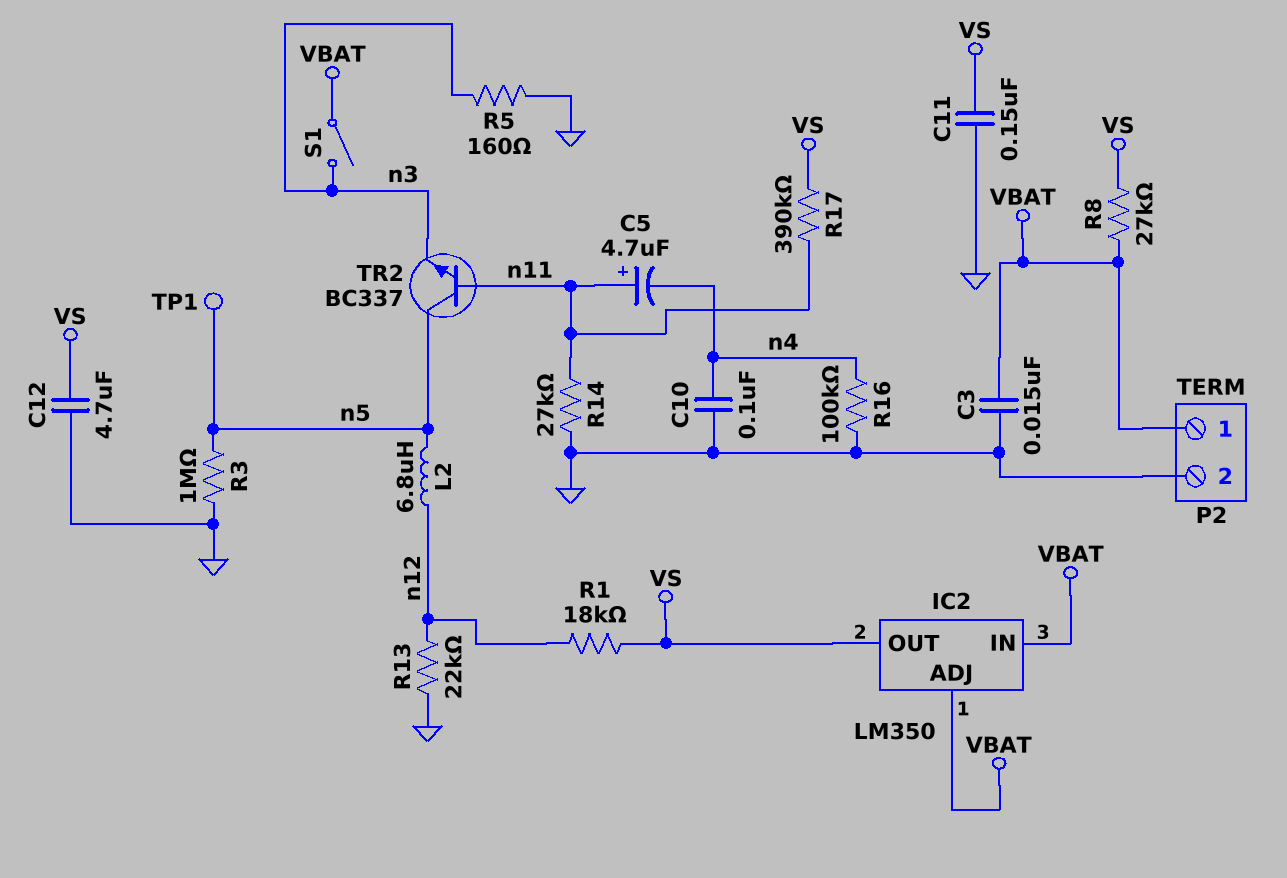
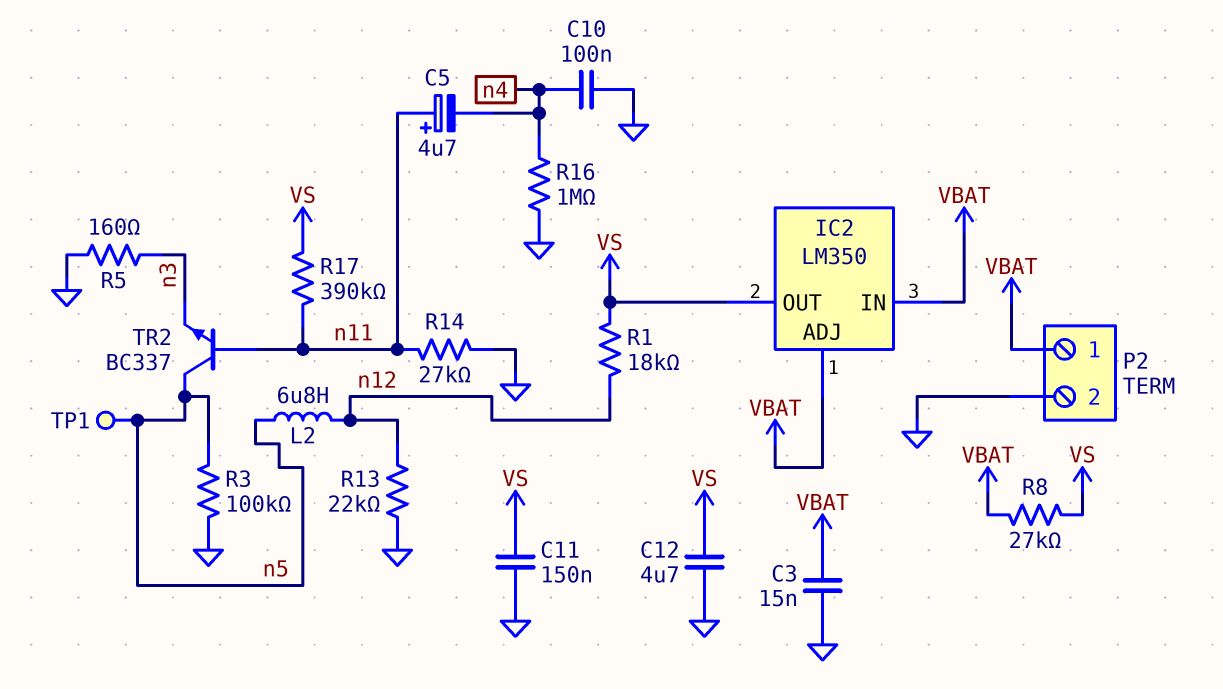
R3: 1M (GND, n5) -> 100k (GND, n5)
R16: 100k (GND, n4) -> 1M (GND, n4)
S1: switch (VBAT, n3) -> none

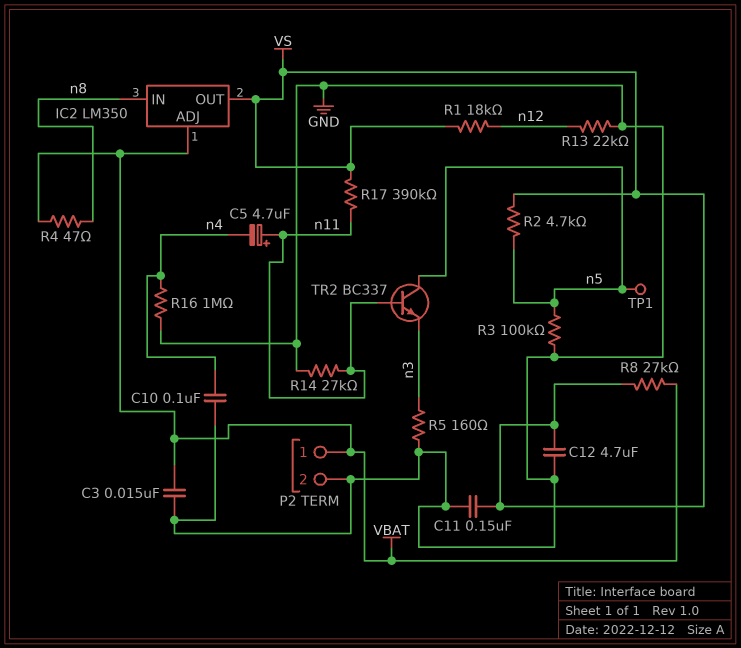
IC2 pin IN: VBAT -> n8
L2: 6.8uH (n5, n12) -> none
R2: none -> 4.7k (VS, n5)
R4: none -> 47 (VBAT, n8)

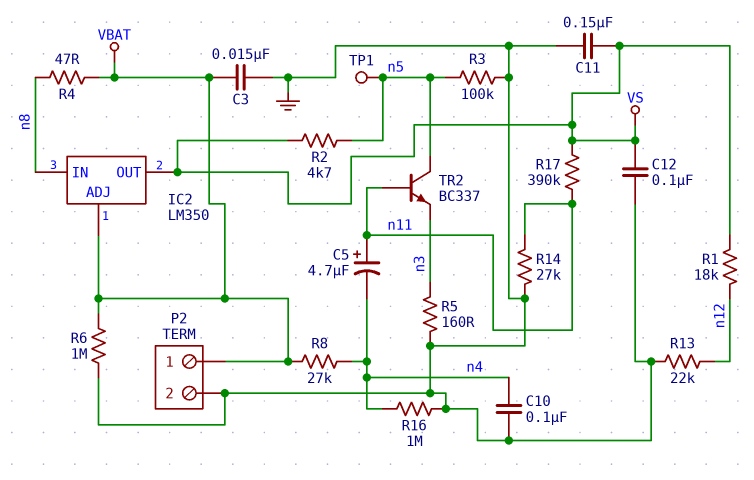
C12: 4.7uF (GND, VS) -> 100nF (GND, VS)
R6: none -> 1M (GND, VBAT)
R8: 27k (VBAT, VS) -> 27k (VBAT, n4)

